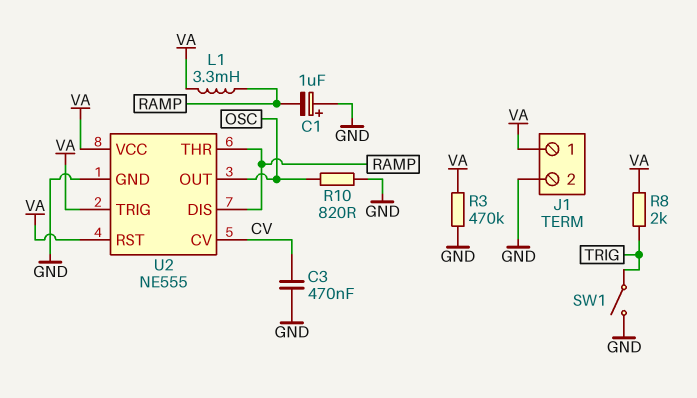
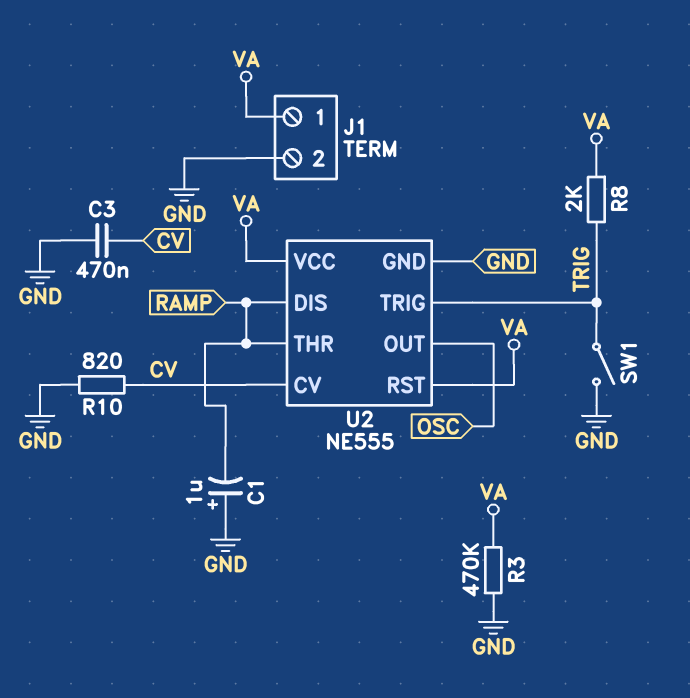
L1: 3.3mH (RAMP, VA) -> none
R10: 820 (GND, OSC) -> 820 (CV, GND)
U2 pin TRIG: VA -> TRIG

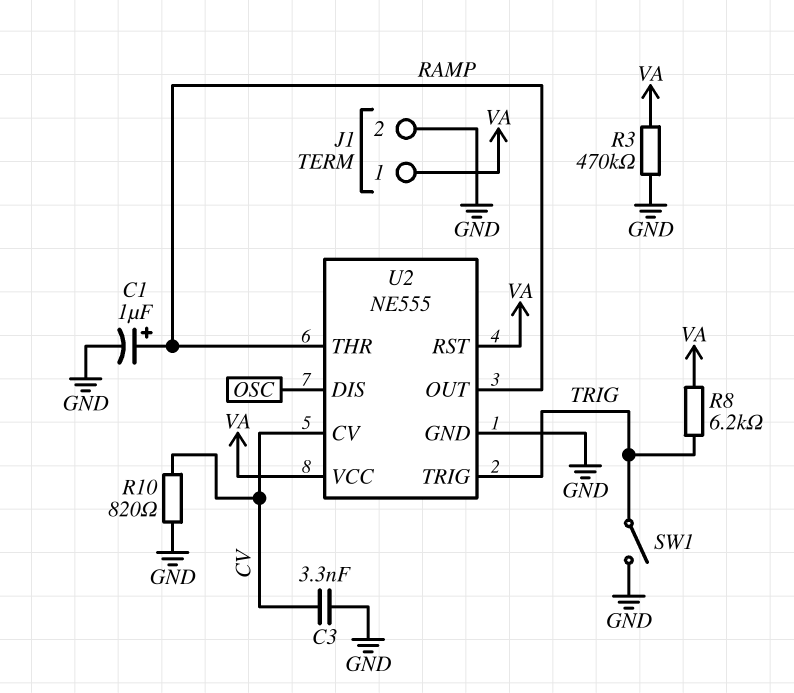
C1: 1uF (plus GND, minus RAMP) -> 1uF (plus RAMP, minus GND)
C3: 470nF (CV, GND) -> 3.3nF (CV, GND)
R8: 2k (TRIG, VA) -> 6.2k (TRIG, VA)
U2 pin DIS: RAMP -> OSC
U2 pin OUT: OSC -> RAMP

